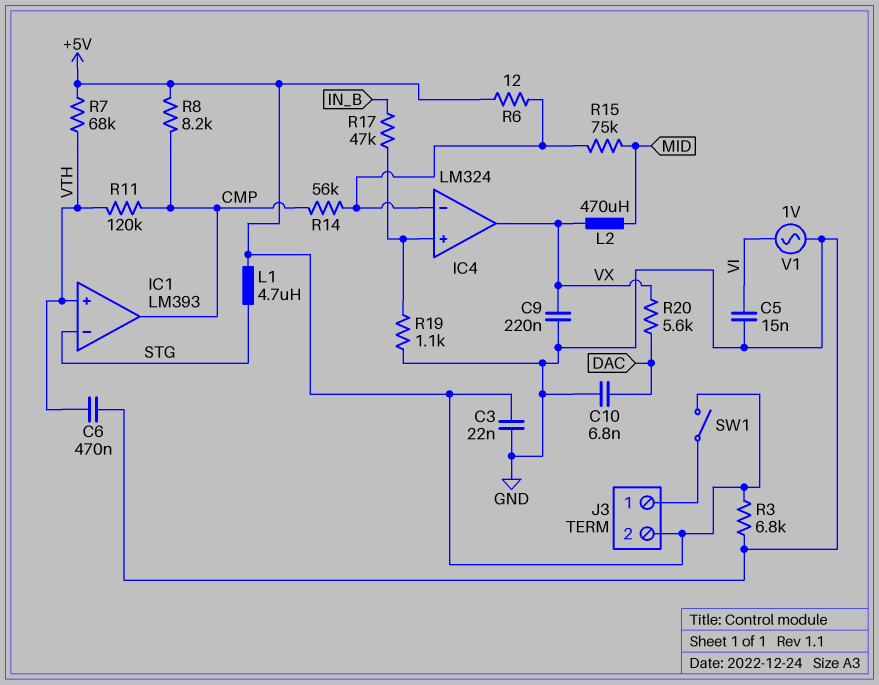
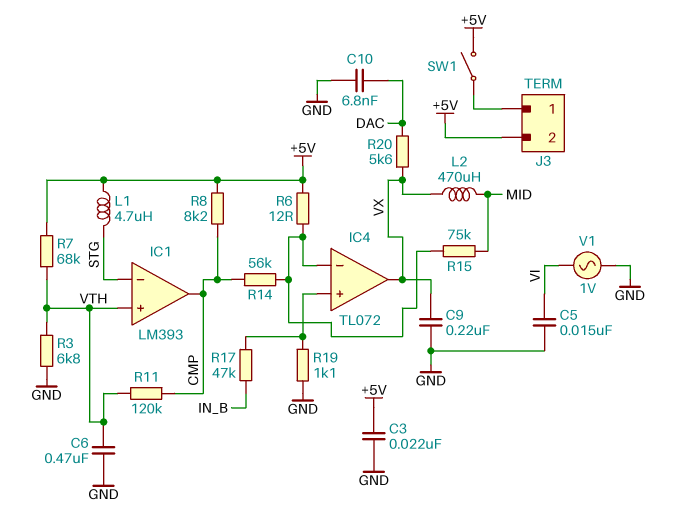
IC4: LM324 -> TL072
R3: 6.8k (+5V, GND) -> 6.8k (GND, VTH)

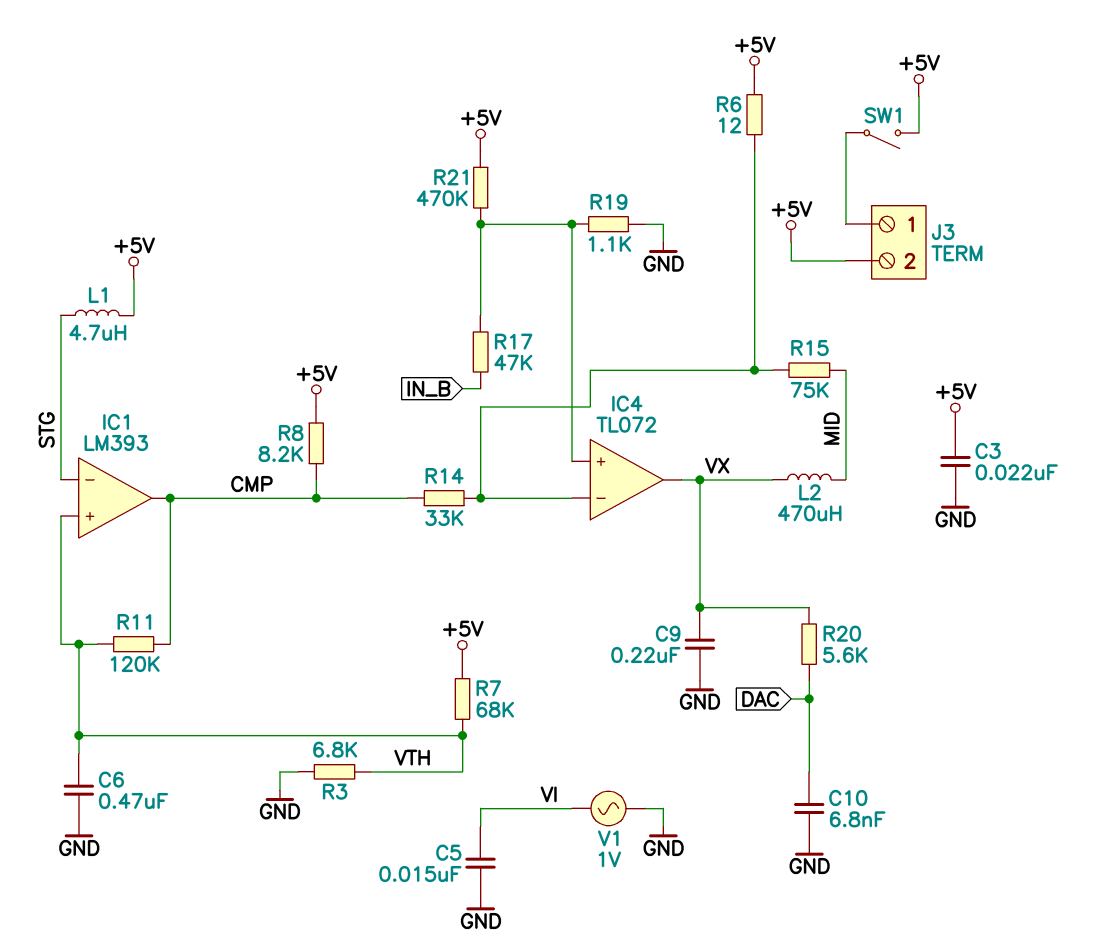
R14: 56k (CMP, IC4/in-) -> 33k (CMP, IC4/in-)
R21: none -> 470k (+5V, IC4/in+)

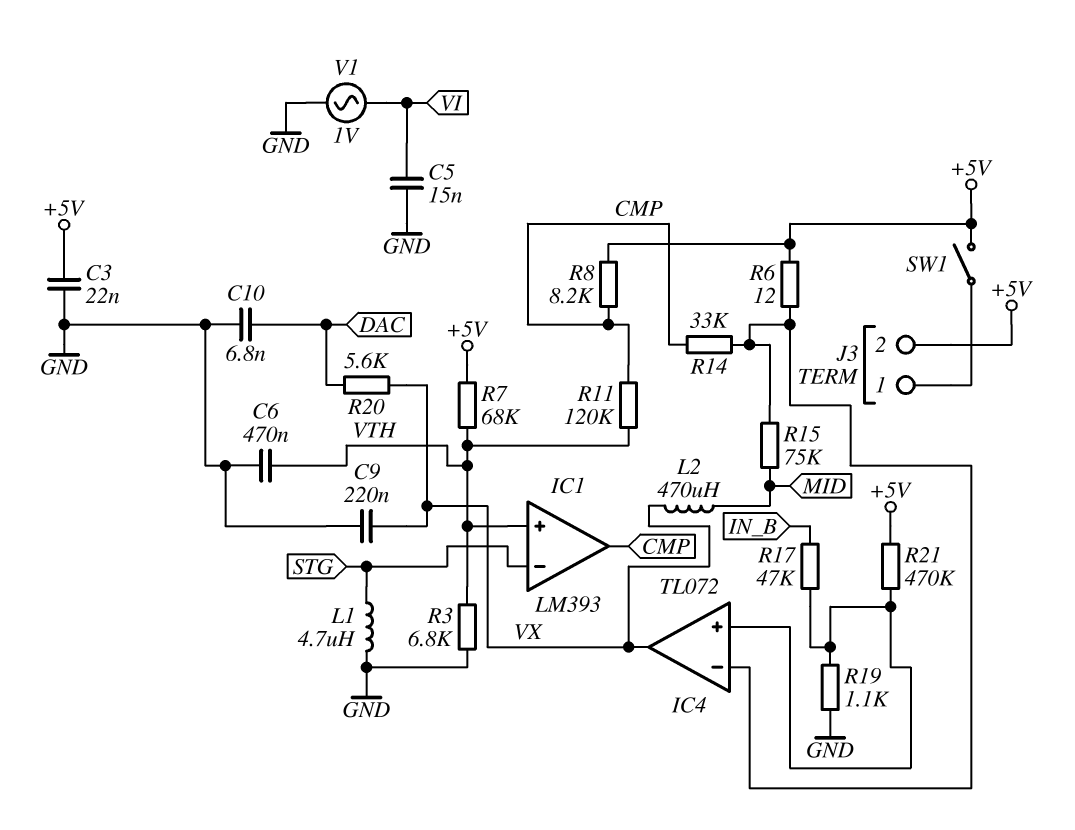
L1: 4.7uH (+5V, STG) -> 4.7uH (GND, STG)

